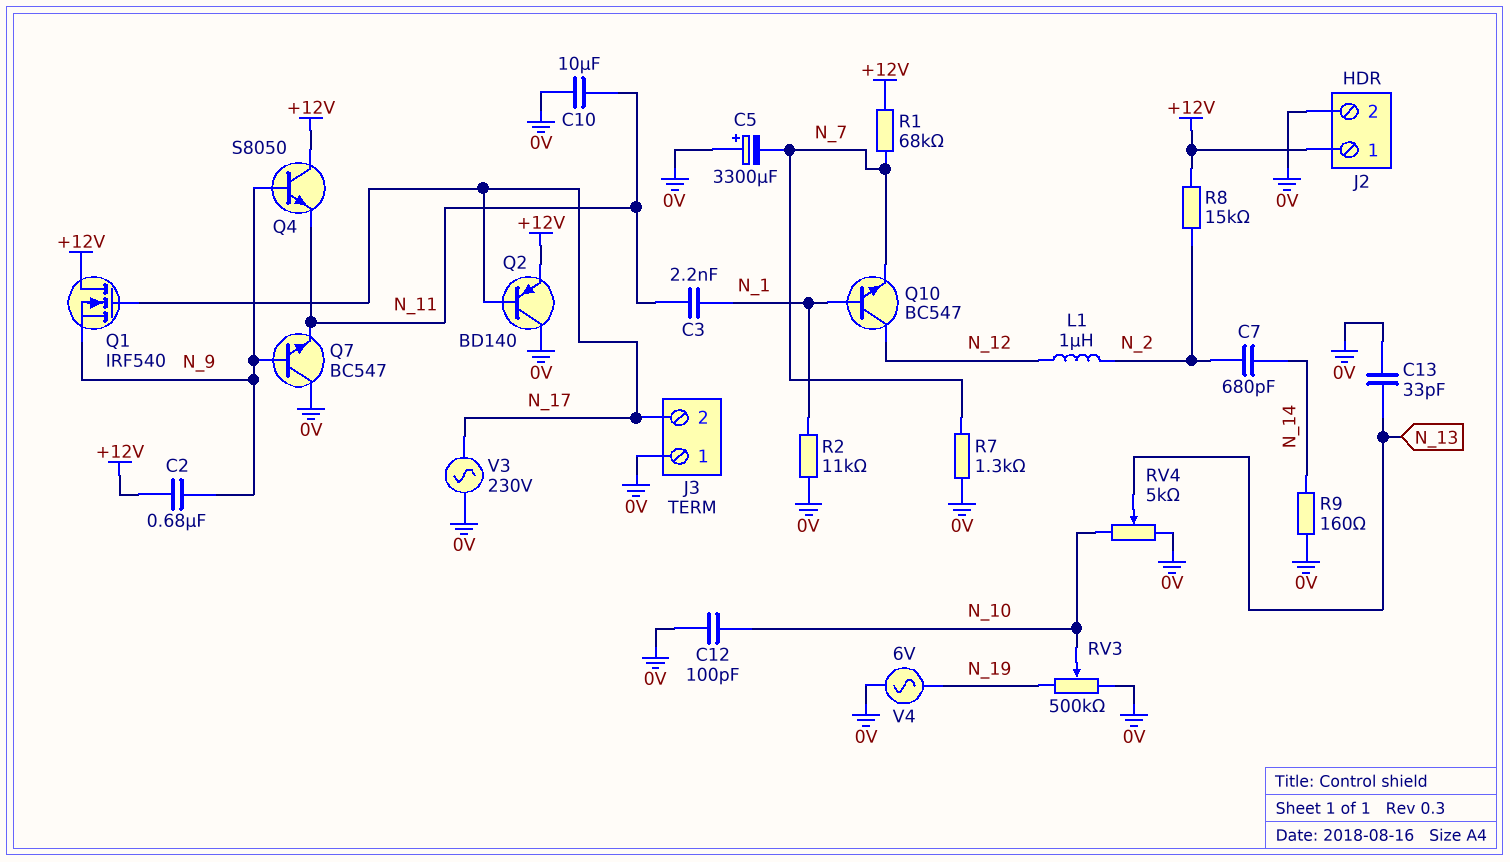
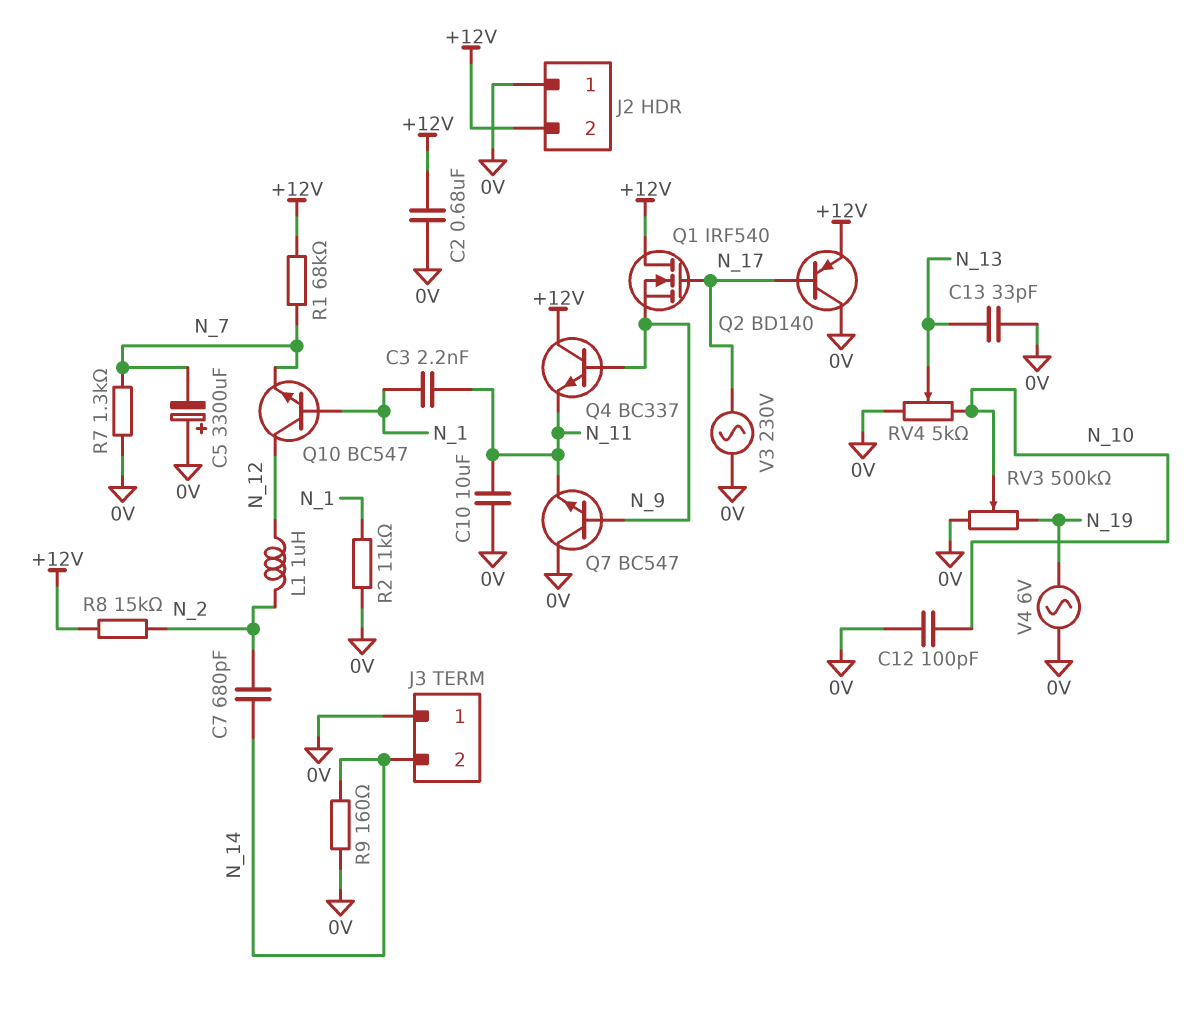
C2: 680nF (+12V, N_9) -> 680nF (+12V, 0V)
J2 pin 1: +12V -> 0V
J2 pin 2: 0V -> +12V
J3 pin 2: N_17 -> N_14
Q4: NPN S8050 (B N_9, C +12V, E N_11) -> NPN BC337 (B N_9, C +12V, E N_11)

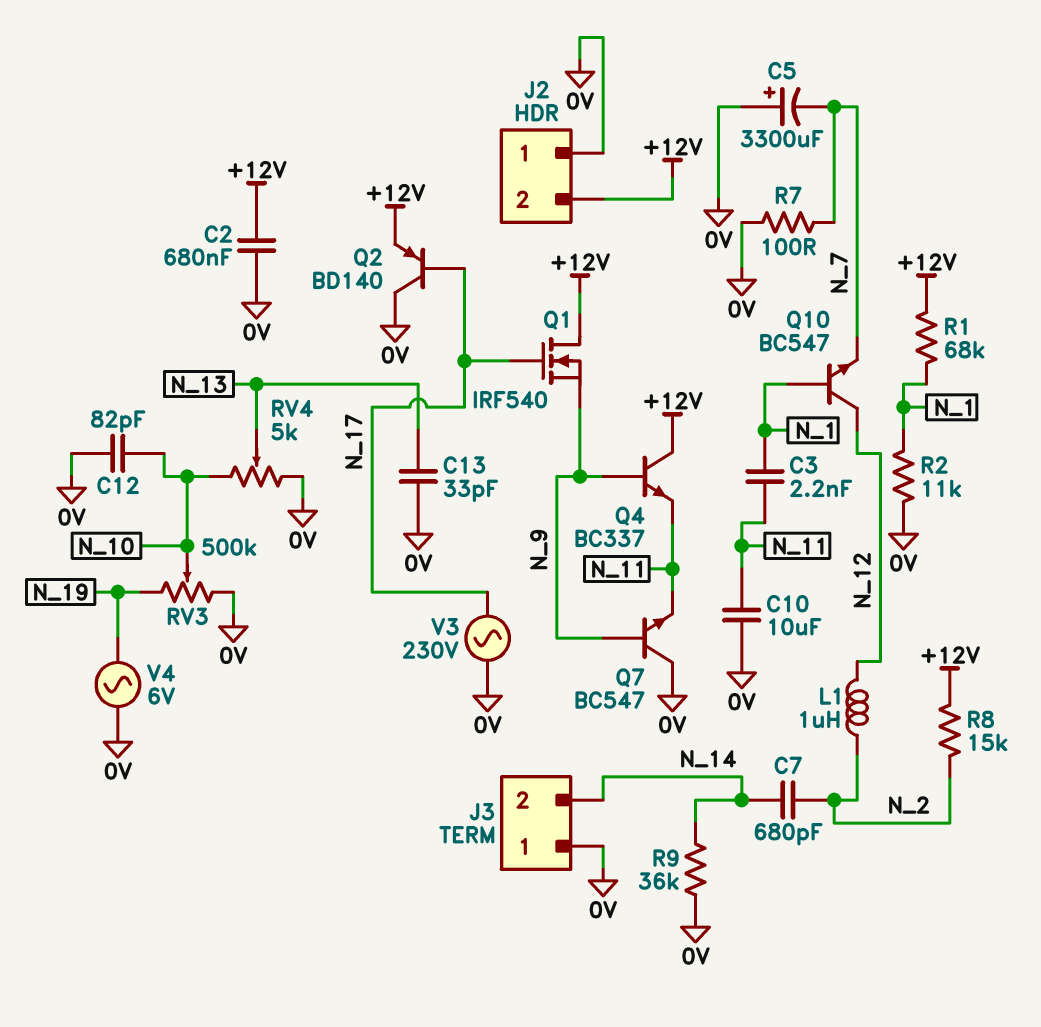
C12: 100pF (0V, N_10) -> 82pF (0V, N_10)
R1: 68k (+12V, N_7) -> 68k (+12V, N_1)
R7: 1.3k (0V, N_7) -> 100 (0V, N_7)
R9: 160 (0V, N_14) -> 36k (0V, N_14)

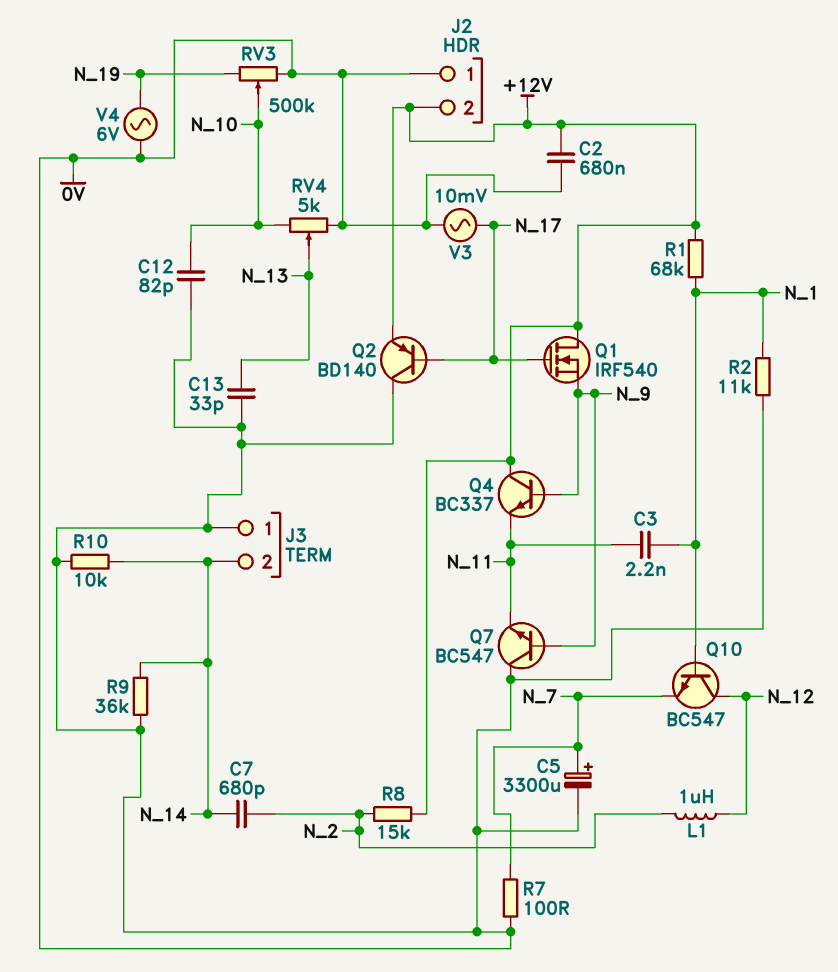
C5: 3300uF (plus 0V, minus N_7) -> 3300uF (plus N_7, minus 0V)
C10: 10uF (0V, N_11) -> none
R10: none -> 10k (0V, N_14)
V3: AC 230V (0V, N_17) -> AC 10mV (0V, N_17)

